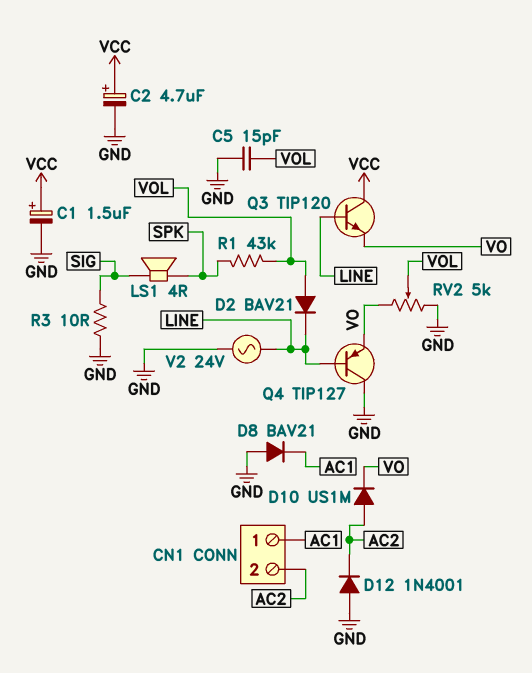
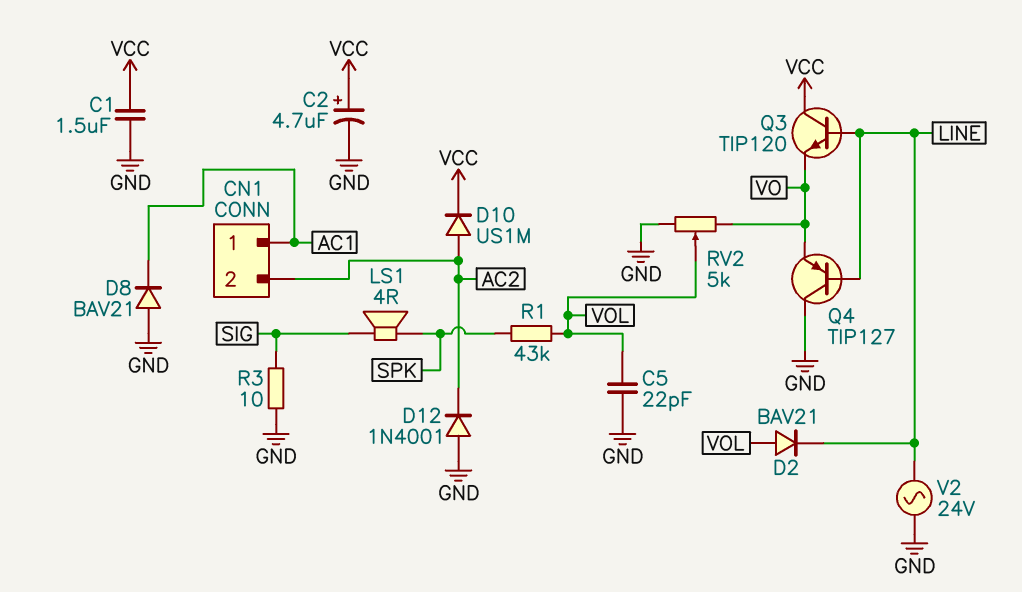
C1: 1.5uF (plus VCC, minus GND) -> 1.5uF (GND, VCC)
C5: 15pF (GND, VOL) -> 22pF (GND, VOL)
D10: diode US1M (A AC2, K VO) -> diode US1M (A AC2, K VCC)

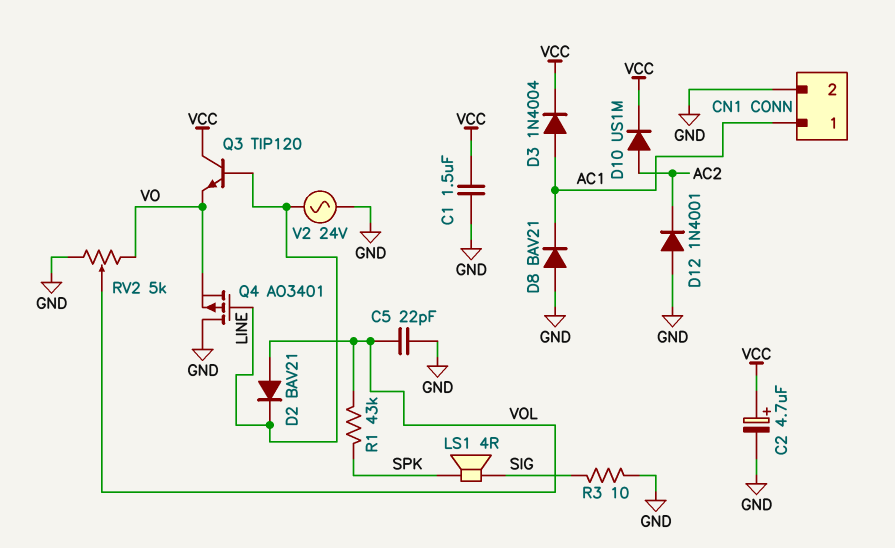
CN1 pin 2: AC2 -> GND
D3: none -> diode 1N4004 (A AC1, K VCC)
Q4: PNP TIP127 (B LINE, C GND, E VO) -> PMOS AO3401 (G LINE, D GND, S VO)

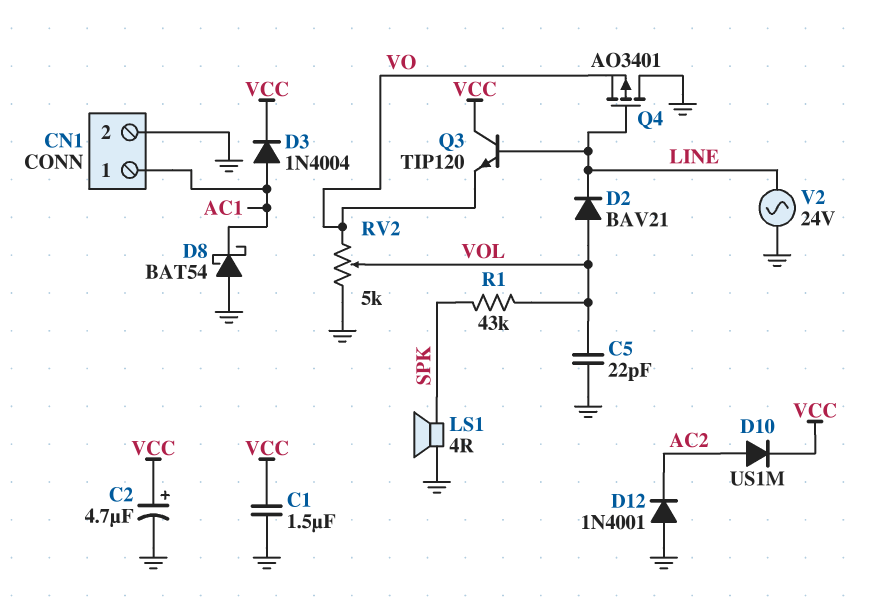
D8: diode BAV21 (A GND, K AC1) -> schottky BAT54 (A GND, K AC1)
LS1: speaker 4R (SIG, SPK) -> speaker 4R (GND, SPK)
R3: 10 (GND, SIG) -> none

